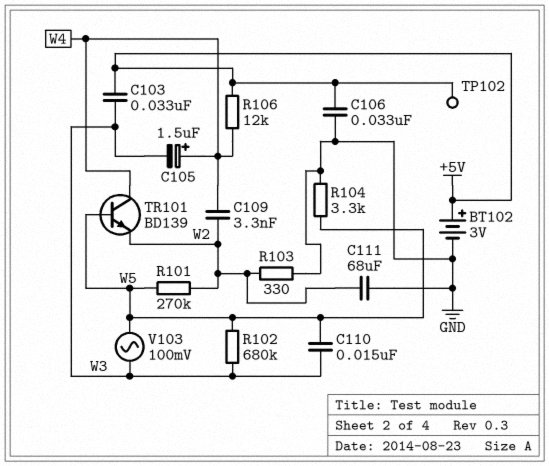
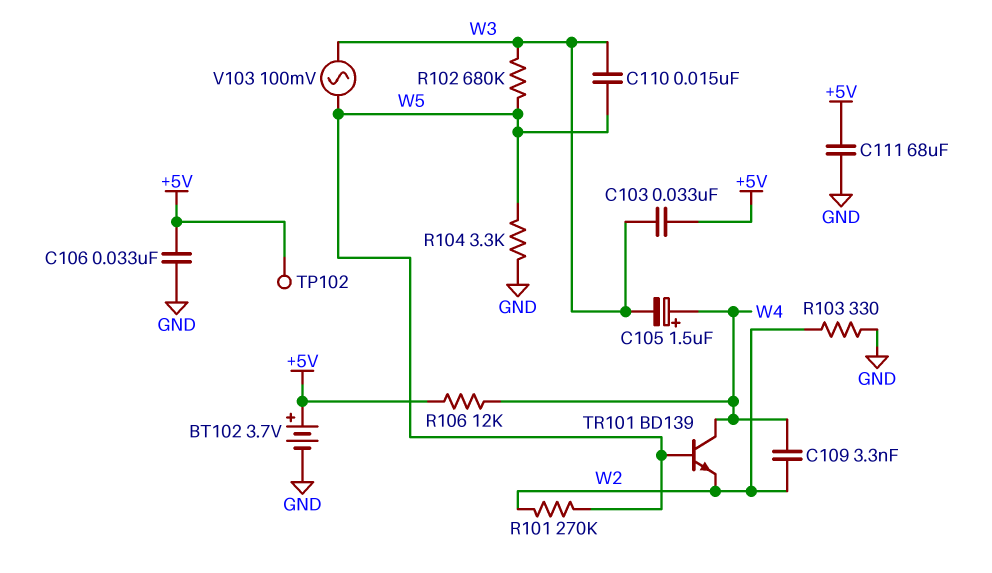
BT102: 3V (plus +5V, minus GND) -> 3.7V (plus +5V, minus GND)
C111: 68uF (GND, W2) -> 68uF (+5V, GND)

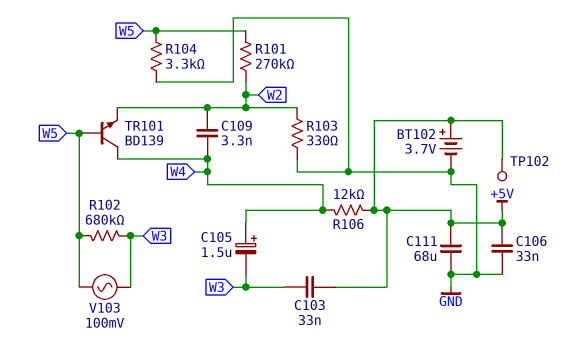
C110: 15nF (W3, W5) -> none

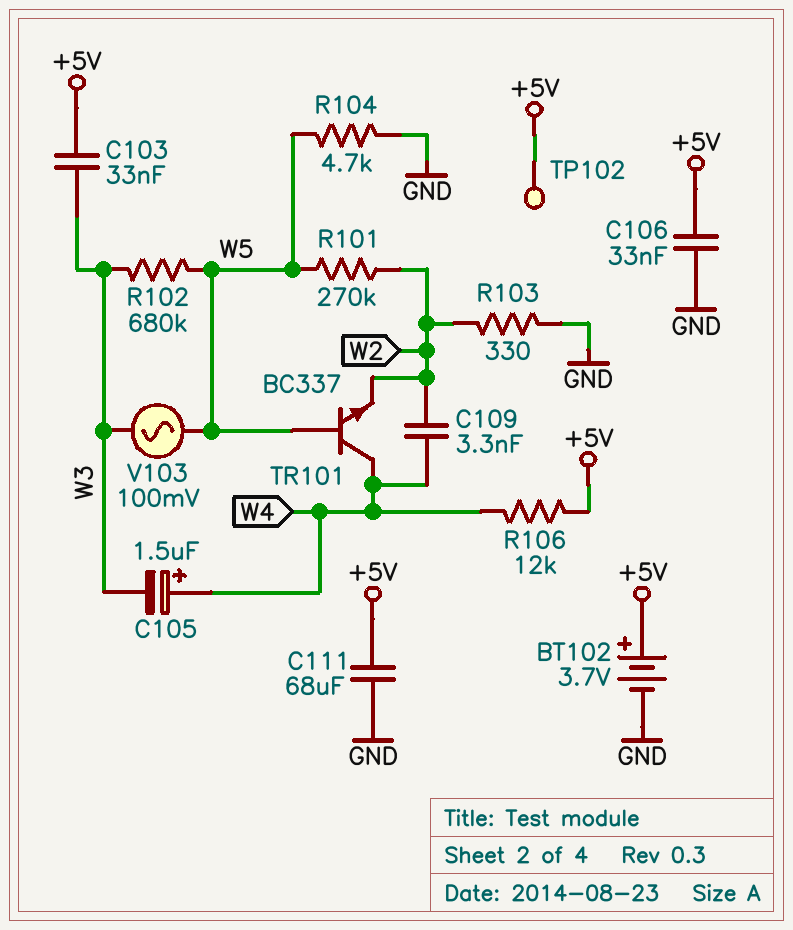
R104: 3.3k (GND, W5) -> 4.7k (GND, W5)
TR101: NPN BD139 (B W5, C W4, E W2) -> NPN BC337 (B W5, C W4, E W2)

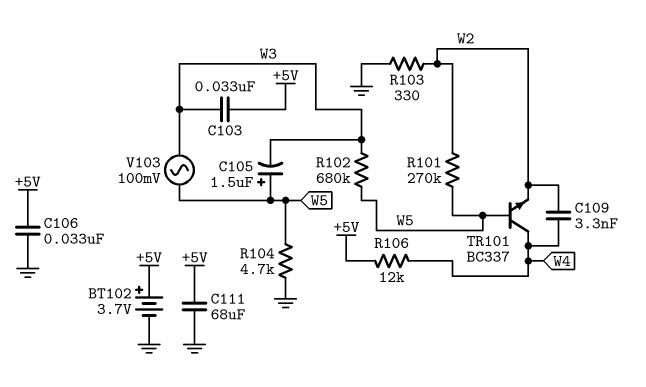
C105: 1.5uF (plus W4, minus W3) -> 1.5uF (plus W5, minus W3)
TP102: test point (+5V) -> none

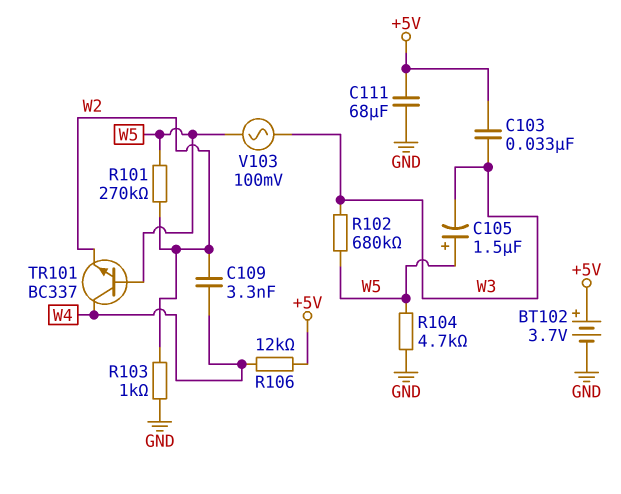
C106: 33nF (+5V, GND) -> none
R103: 330 (GND, W2) -> 1k (GND, W2)

